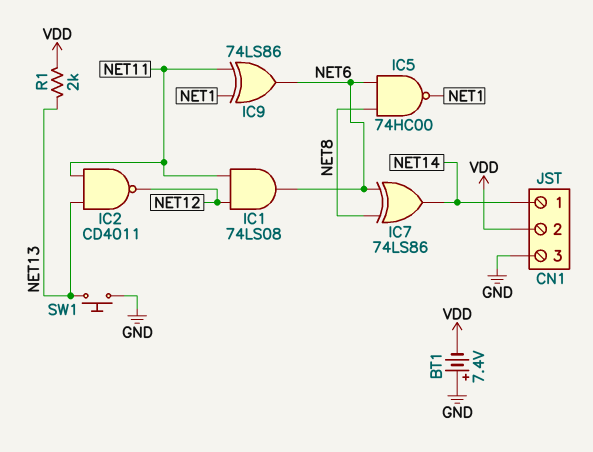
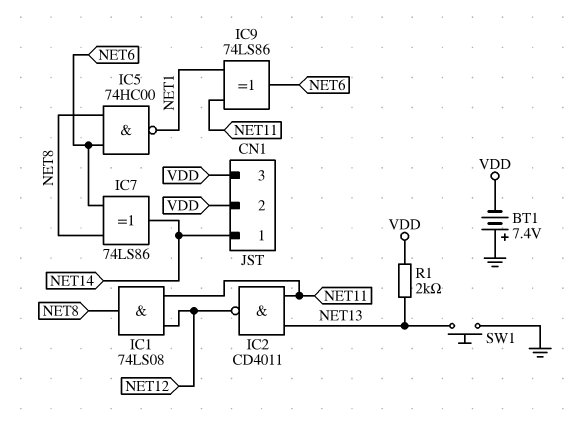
CN1 pin 3: GND -> VDD
IC1: AND 74LS08 (in NET11, in NET12, out NET6) -> AND 74LS08 (in NET11, in NET12, out NET8)

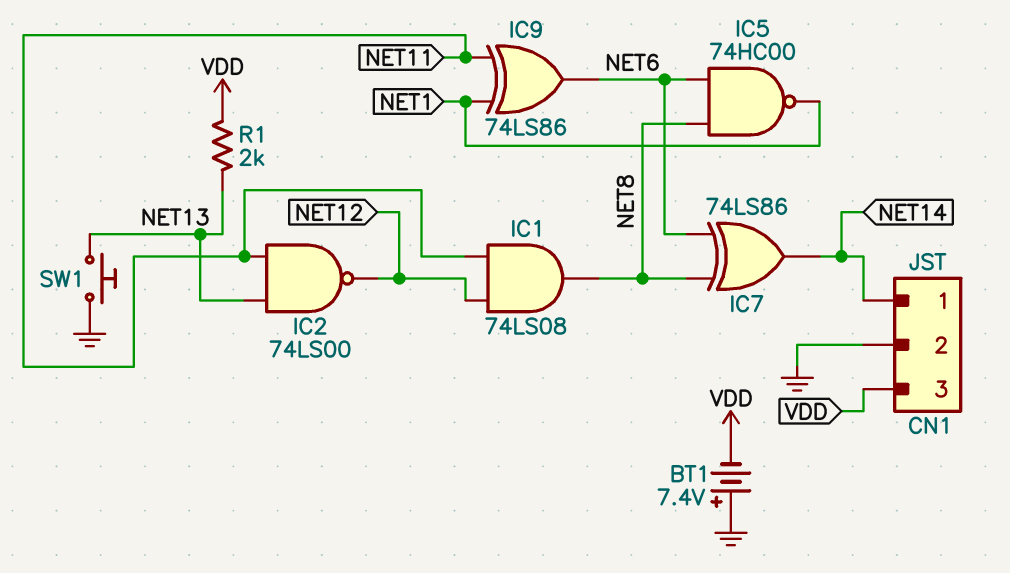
CN1 pin 2: VDD -> GND
IC2: NAND CD4011 (in NET11, in NET13, out NET12) -> NAND 74LS00 (in NET11, in NET13, out NET12)

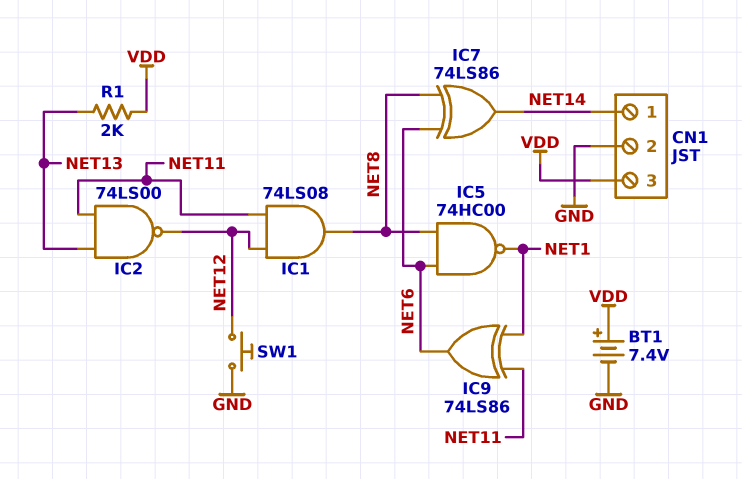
BT1: 7.4V (plus GND, minus VDD) -> 7.4V (plus VDD, minus GND)
SW1: button (GND, NET13) -> button (GND, NET12)

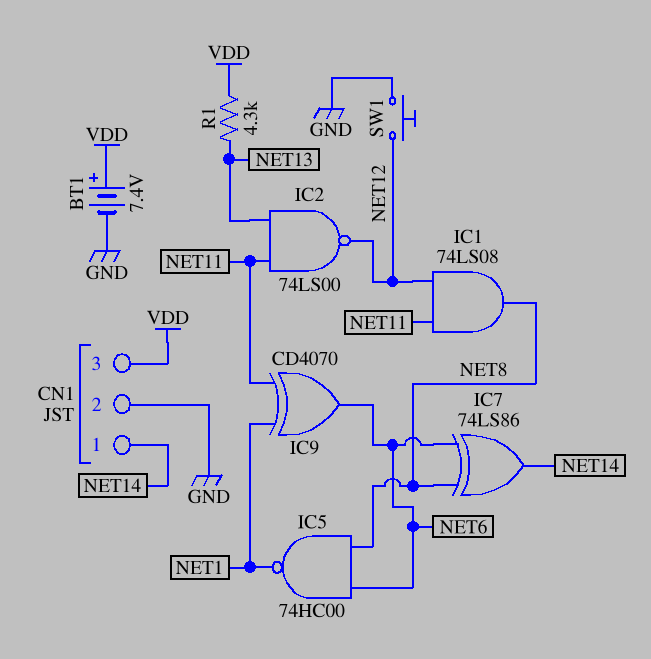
IC9: XOR 74LS86 (in NET1, in NET11, out NET6) -> XOR CD4070 (in NET1, in NET11, out NET6)
R1: 2k (NET13, VDD) -> 4.3k (NET13, VDD)

